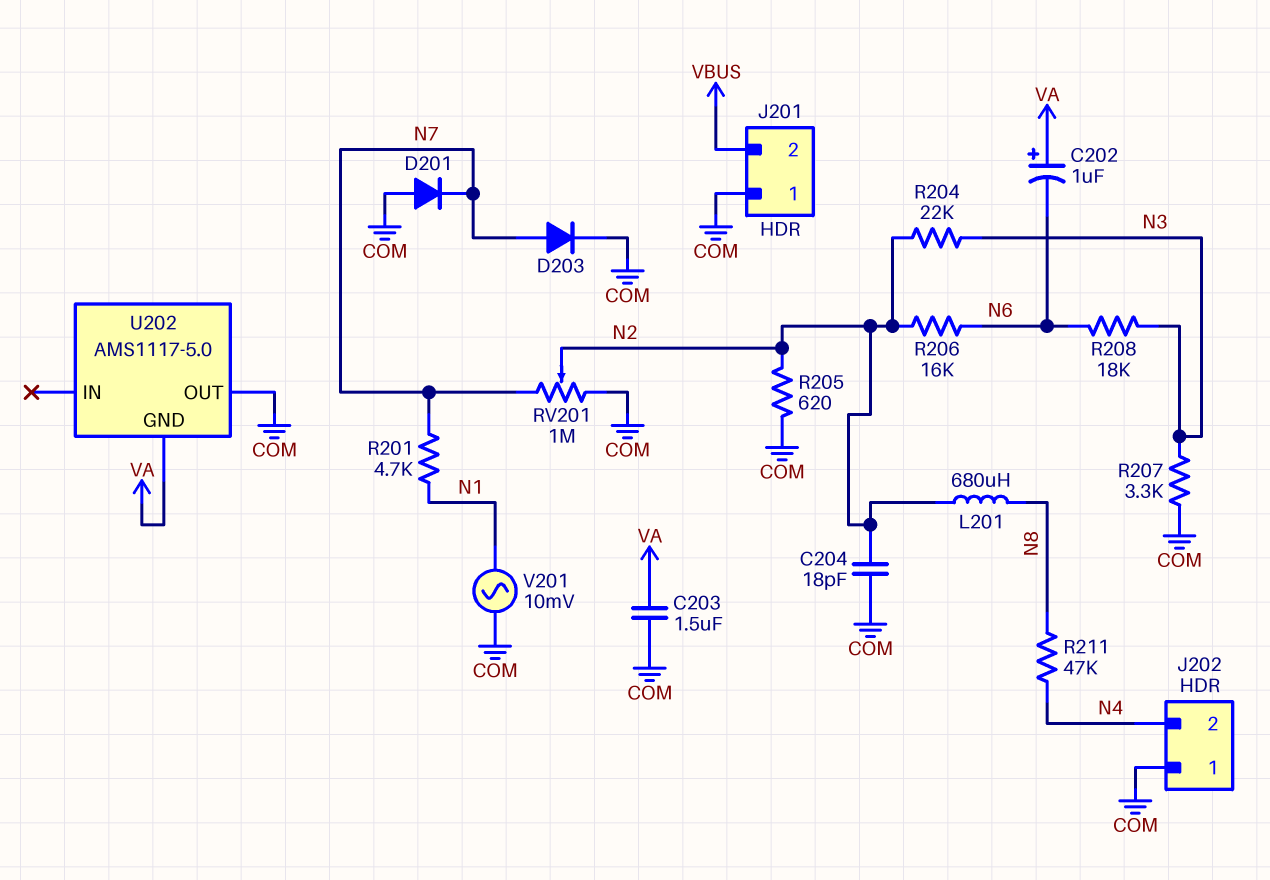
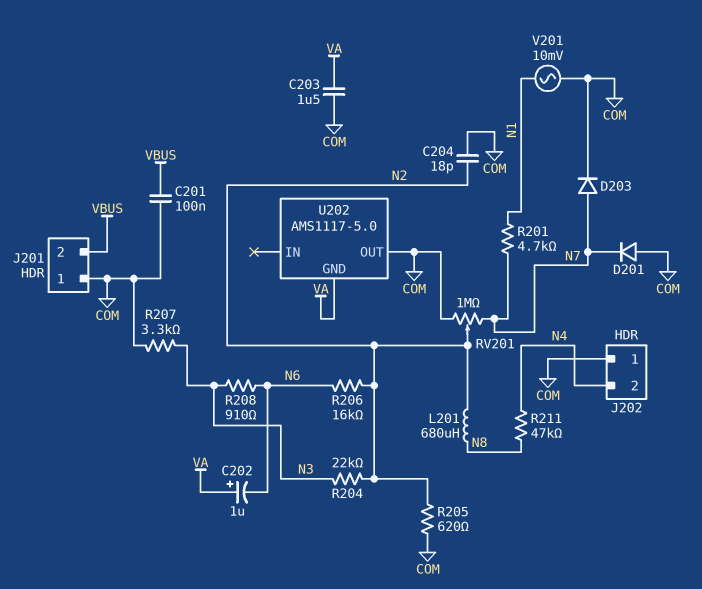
C201: none -> 100nF (COM, VBUS)
R208: 18k (N3, N6) -> 910 (N3, N6)

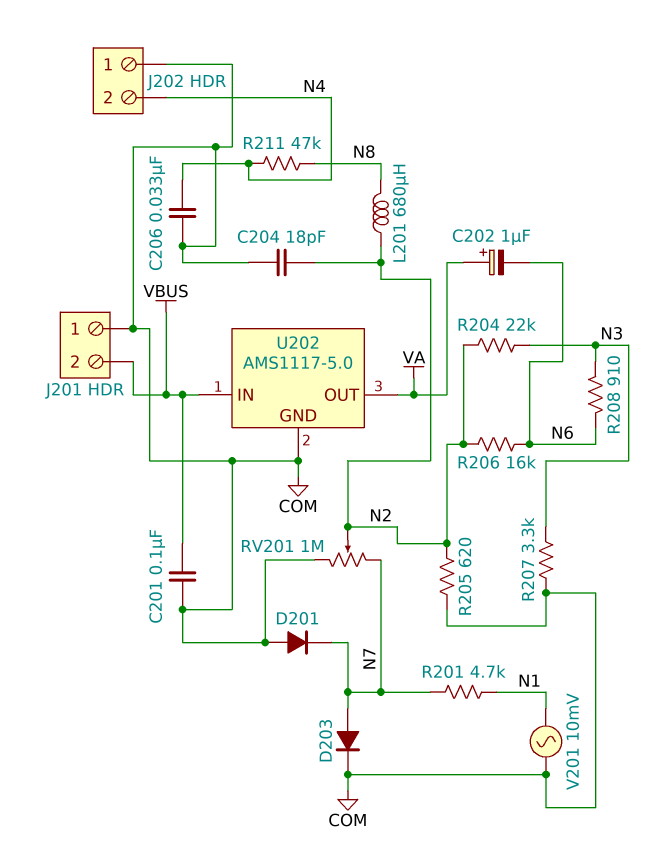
C203: 1.5uF (COM, VA) -> none
C206: none -> 33nF (COM, N4)
U202 pin GND: VA -> COM
U202 pin IN: none -> VBUS
U202 pin OUT: COM -> VA

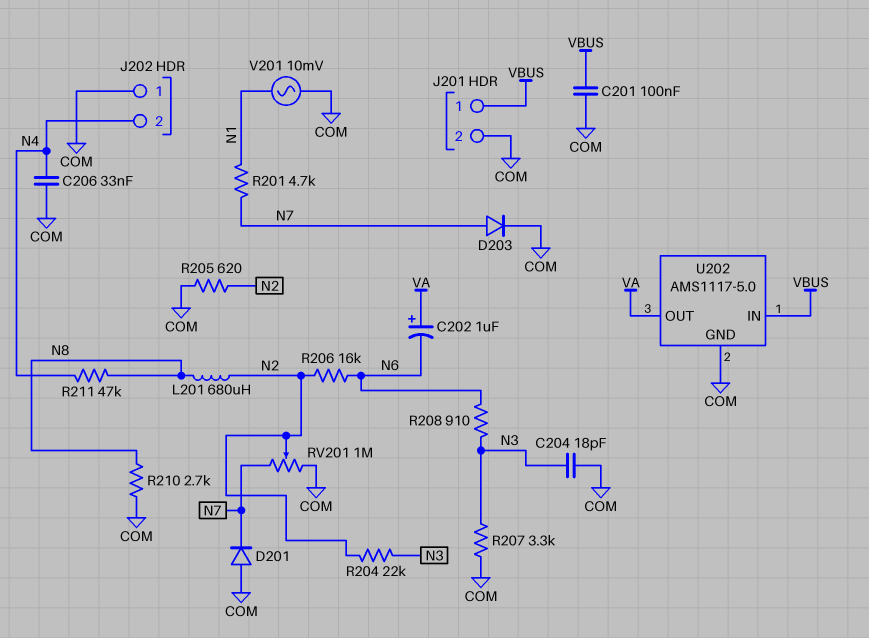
C204: 18pF (COM, N2) -> 18pF (COM, N3)
J201 pin 1: COM -> VBUS
J201 pin 2: VBUS -> COM
R210: none -> 2.7k (COM, N8)

